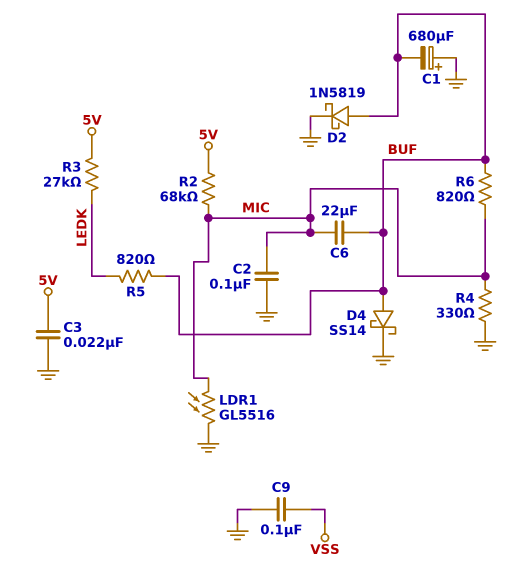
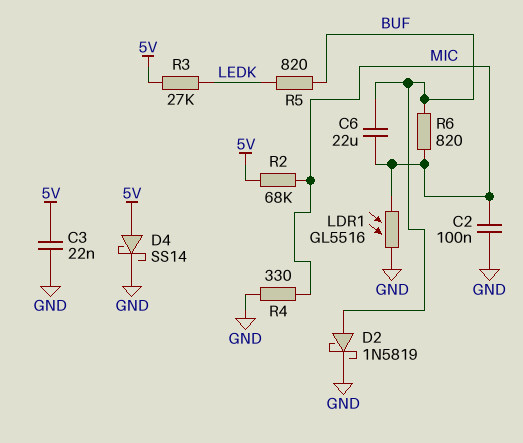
C1: 680uF (plus GND, minus BUF) -> none
C9: 100nF (GND, VSS) -> none
D4: schottky SS14 (A BUF, K GND) -> schottky SS14 (A 5V, K GND)

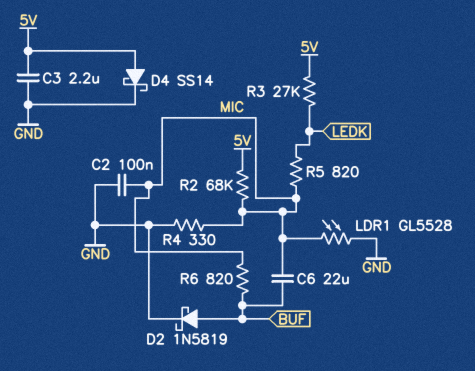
C3: 22nF (5V, GND) -> 2.2uF (5V, GND)
LDR1: GL5516 (GND, MIC) -> GL5528 (GND, MIC)
R5: 820 (BUF, LEDK) -> 820 (LEDK, MIC)

